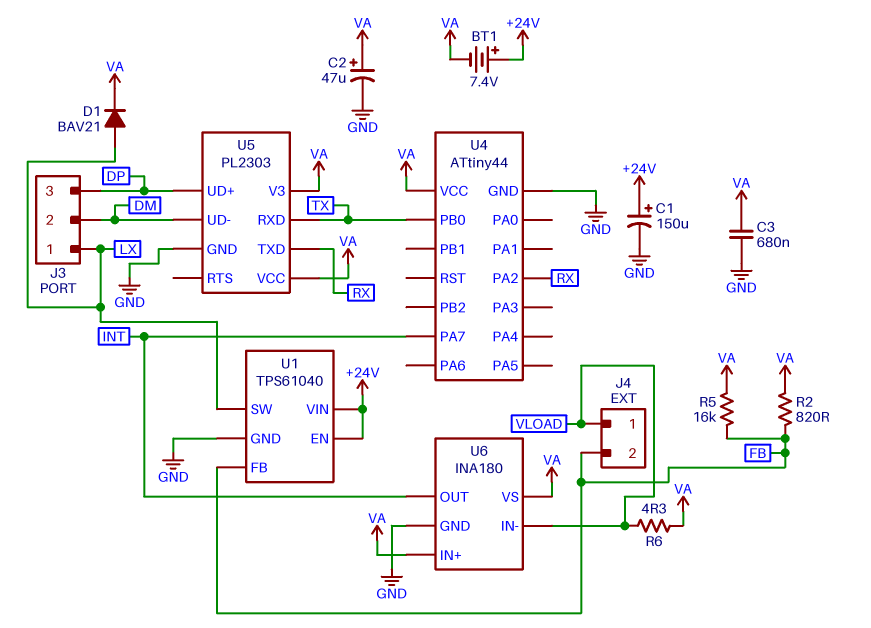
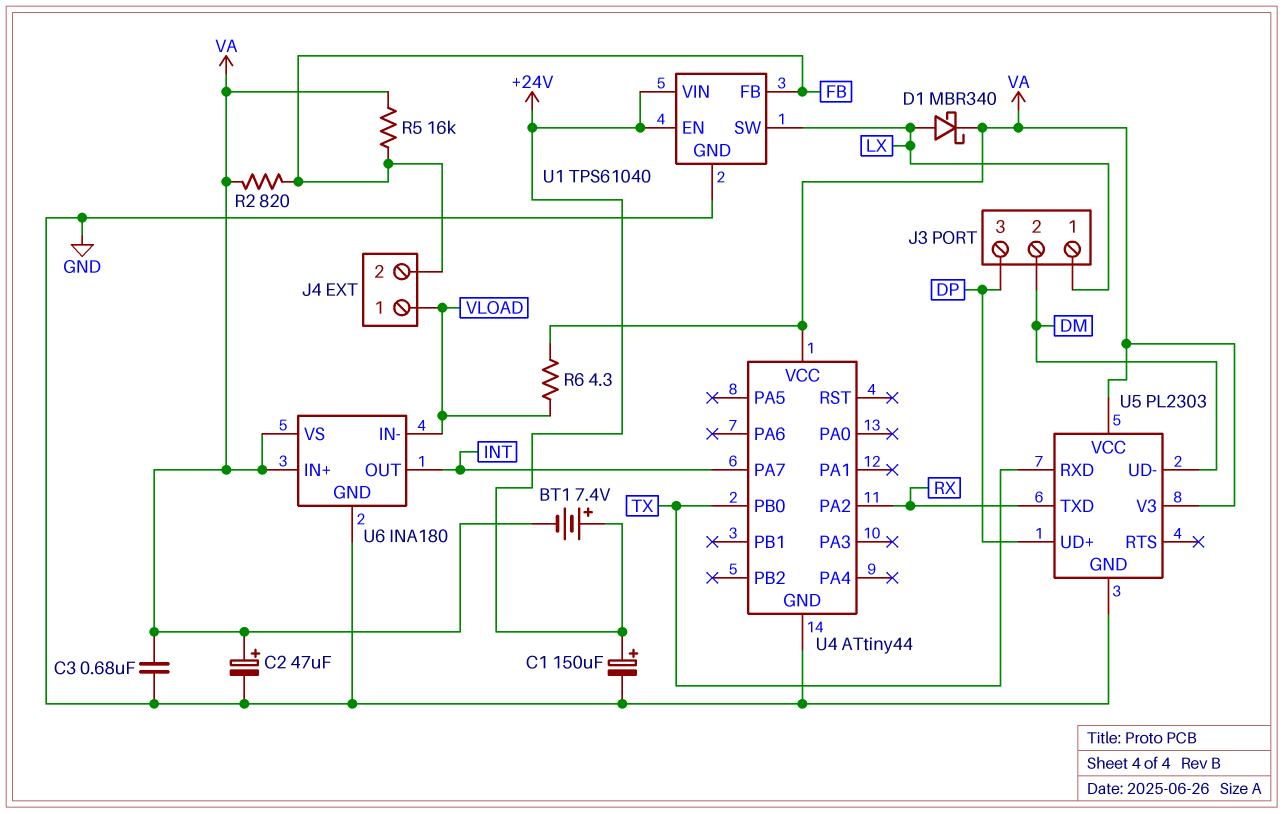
D1: diode BAV21 (A LX, K VA) -> schottky MBR340 (A LX, K VA)

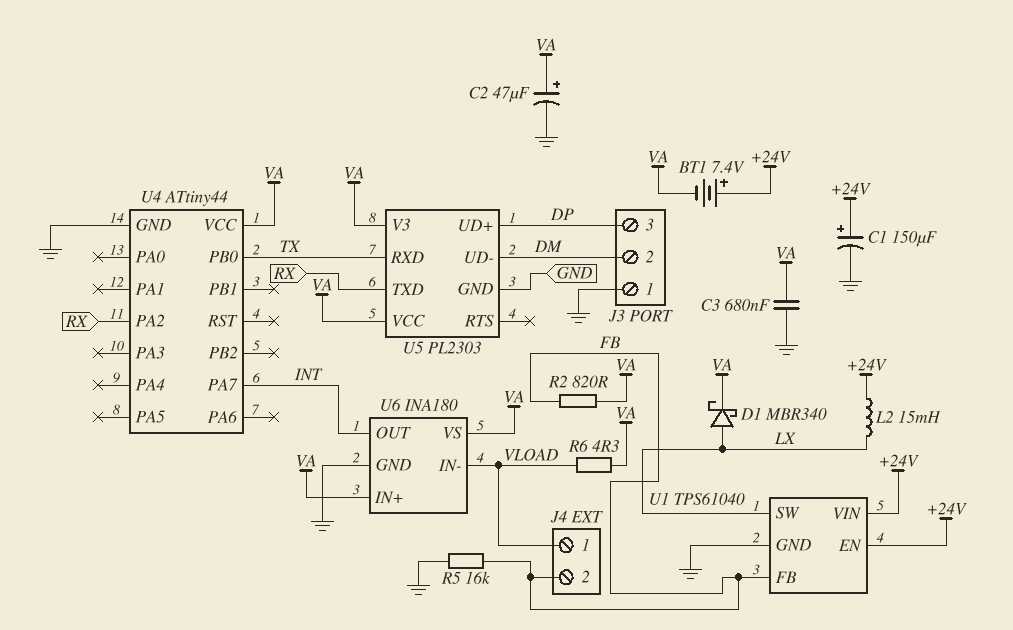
J3 pin 1: LX -> GND
L2: none -> 15mH (+24V, LX)
R5: 16k (FB, VA) -> 16k (FB, GND)

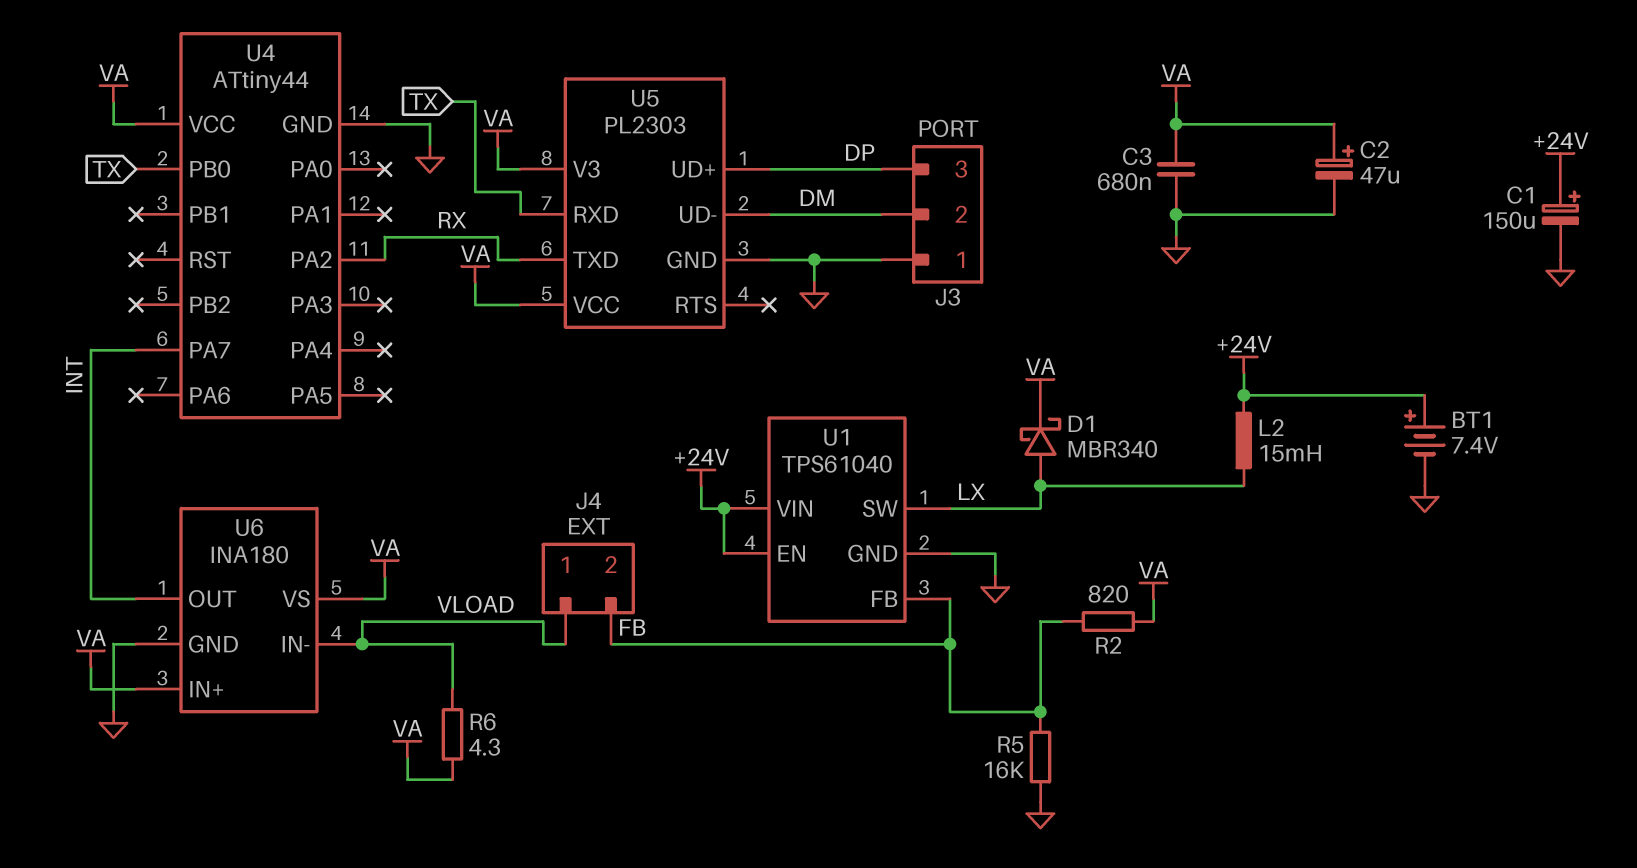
BT1: 7.4V (plus +24V, minus VA) -> 7.4V (plus +24V, minus GND)

